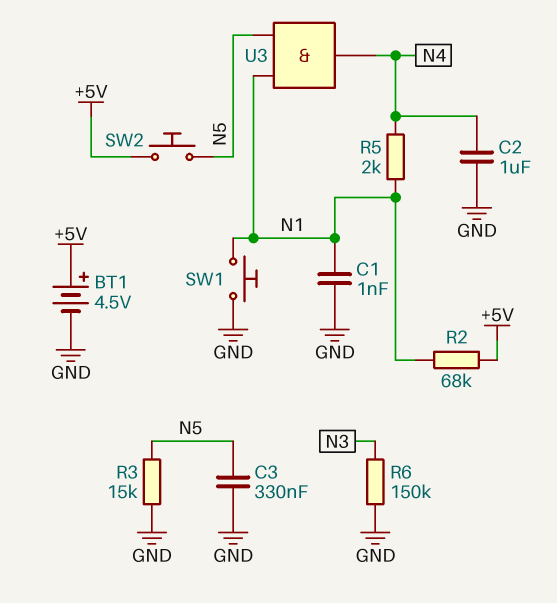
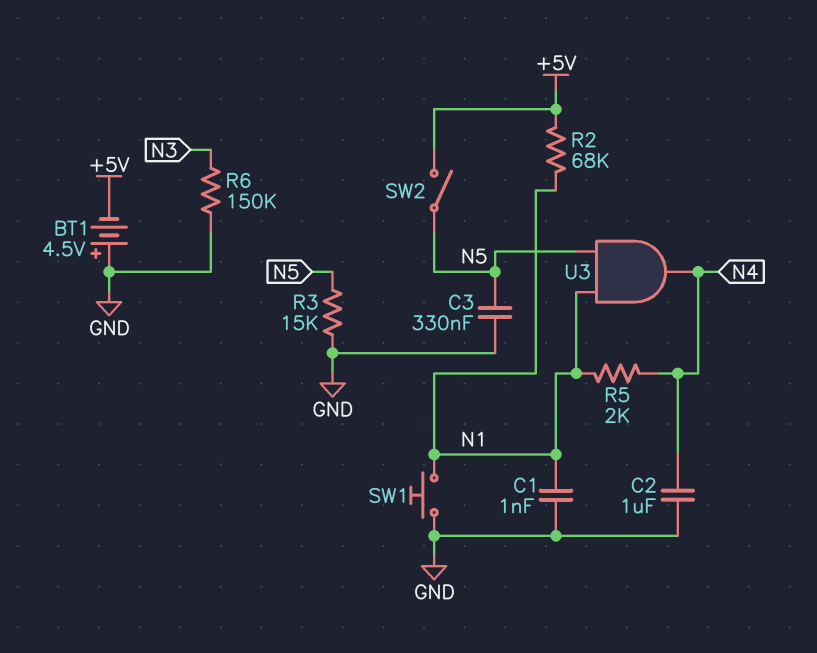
BT1: 4.5V (plus +5V, minus GND) -> 4.5V (plus GND, minus +5V)
SW2: button (+5V, N5) -> switch (+5V, N5)

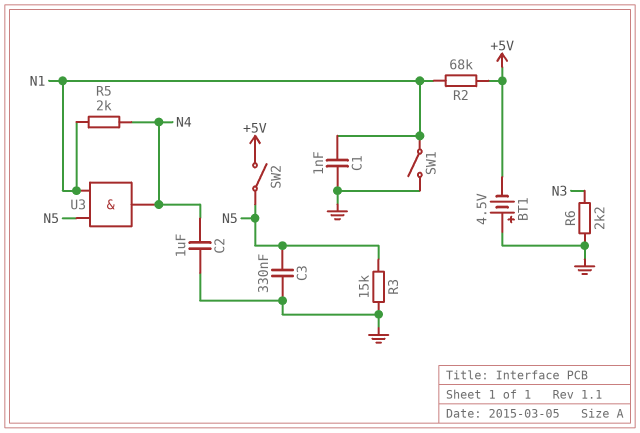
R6: 150k (GND, N3) -> 2.2k (GND, N3)
SW1: button (GND, N1) -> switch (GND, N1)

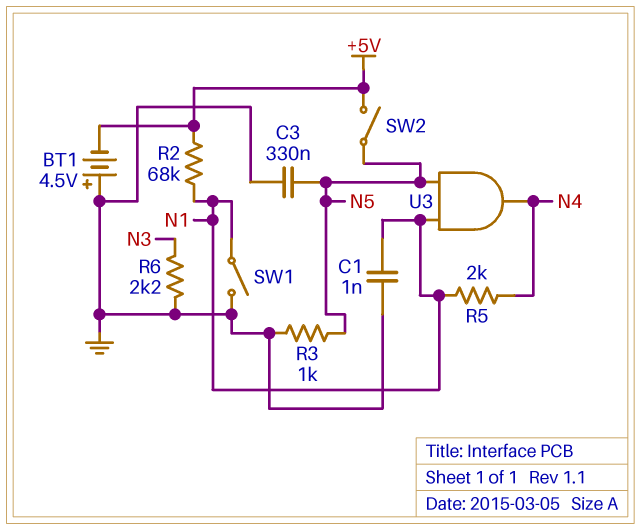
C2: 1uF (GND, N4) -> none
R3: 15k (GND, N5) -> 1k (GND, N5)

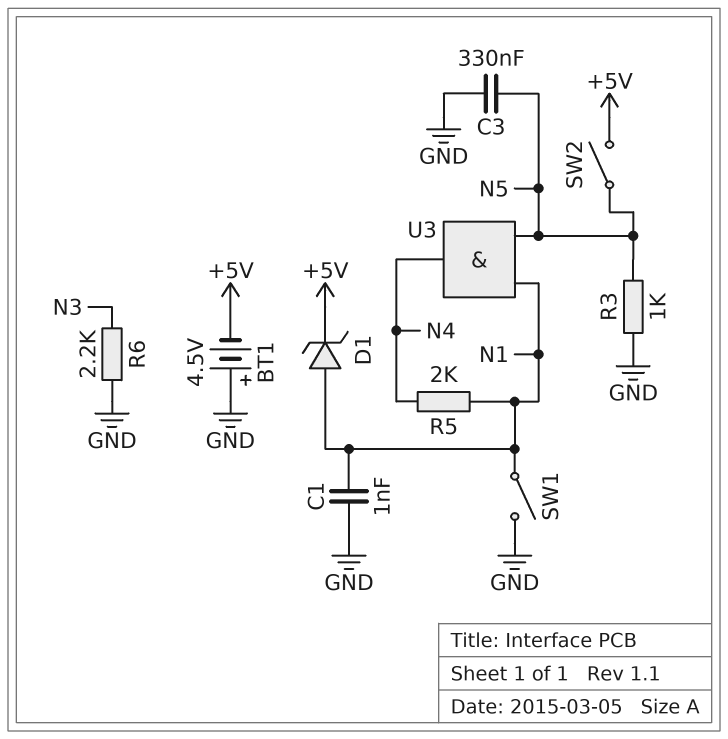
D1: none -> zener (A N1, K +5V)
R2: 68k (+5V, N1) -> none

